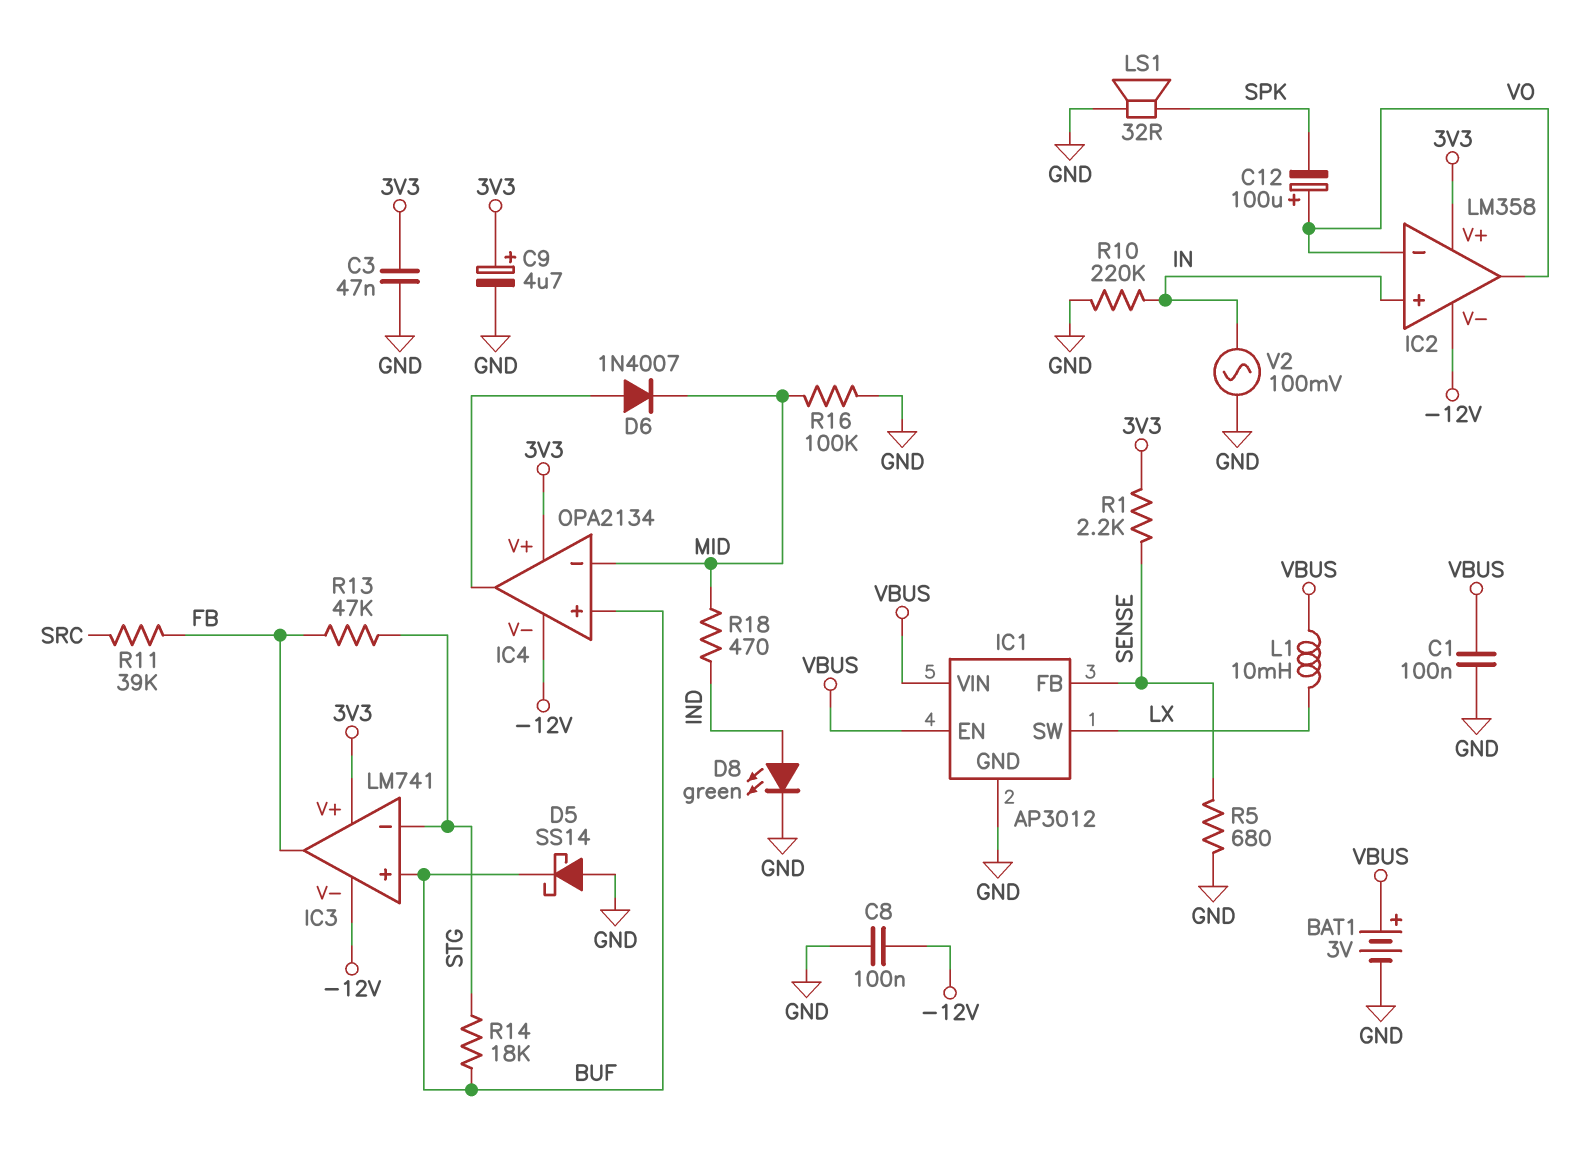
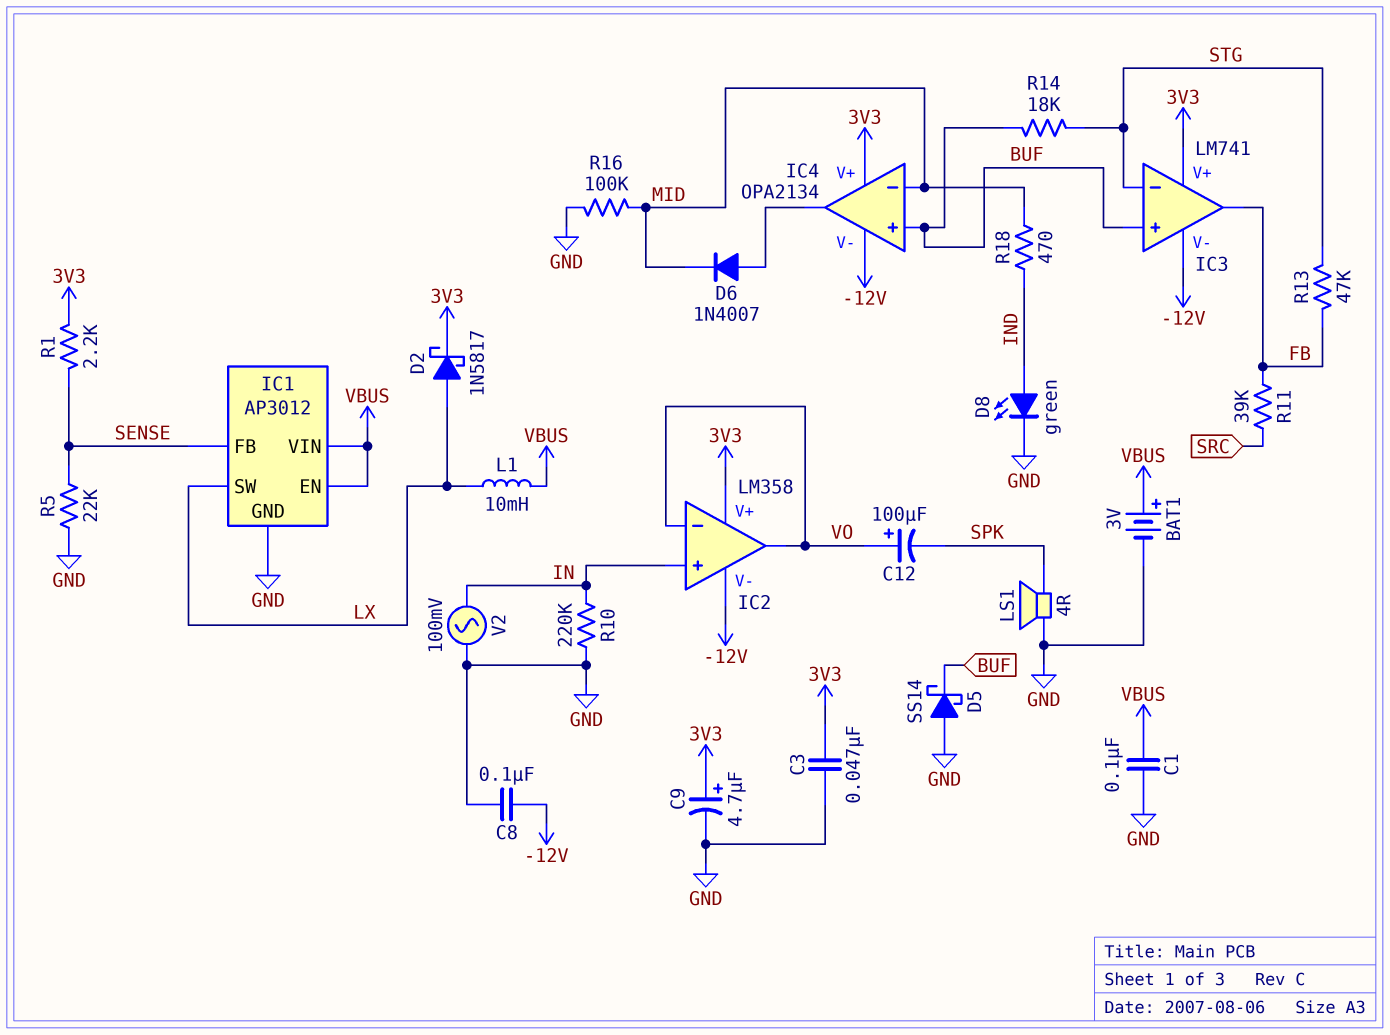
D2: none -> schottky 1N5817 (A LX, K 3V3)
LS1: speaker 32R (GND, SPK) -> speaker 4R (GND, SPK)
R5: 680 (GND, SENSE) -> 22k (GND, SENSE)

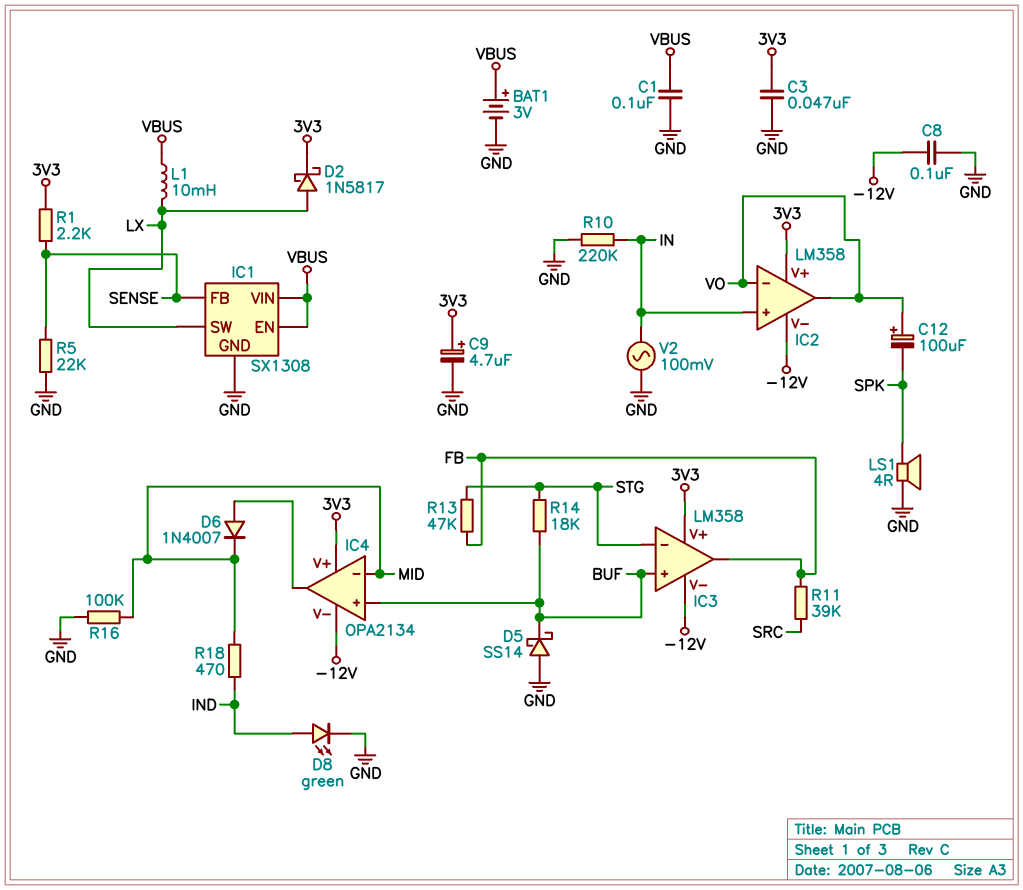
IC1: AP3012 -> SX1308
IC3: LM741 -> LM358

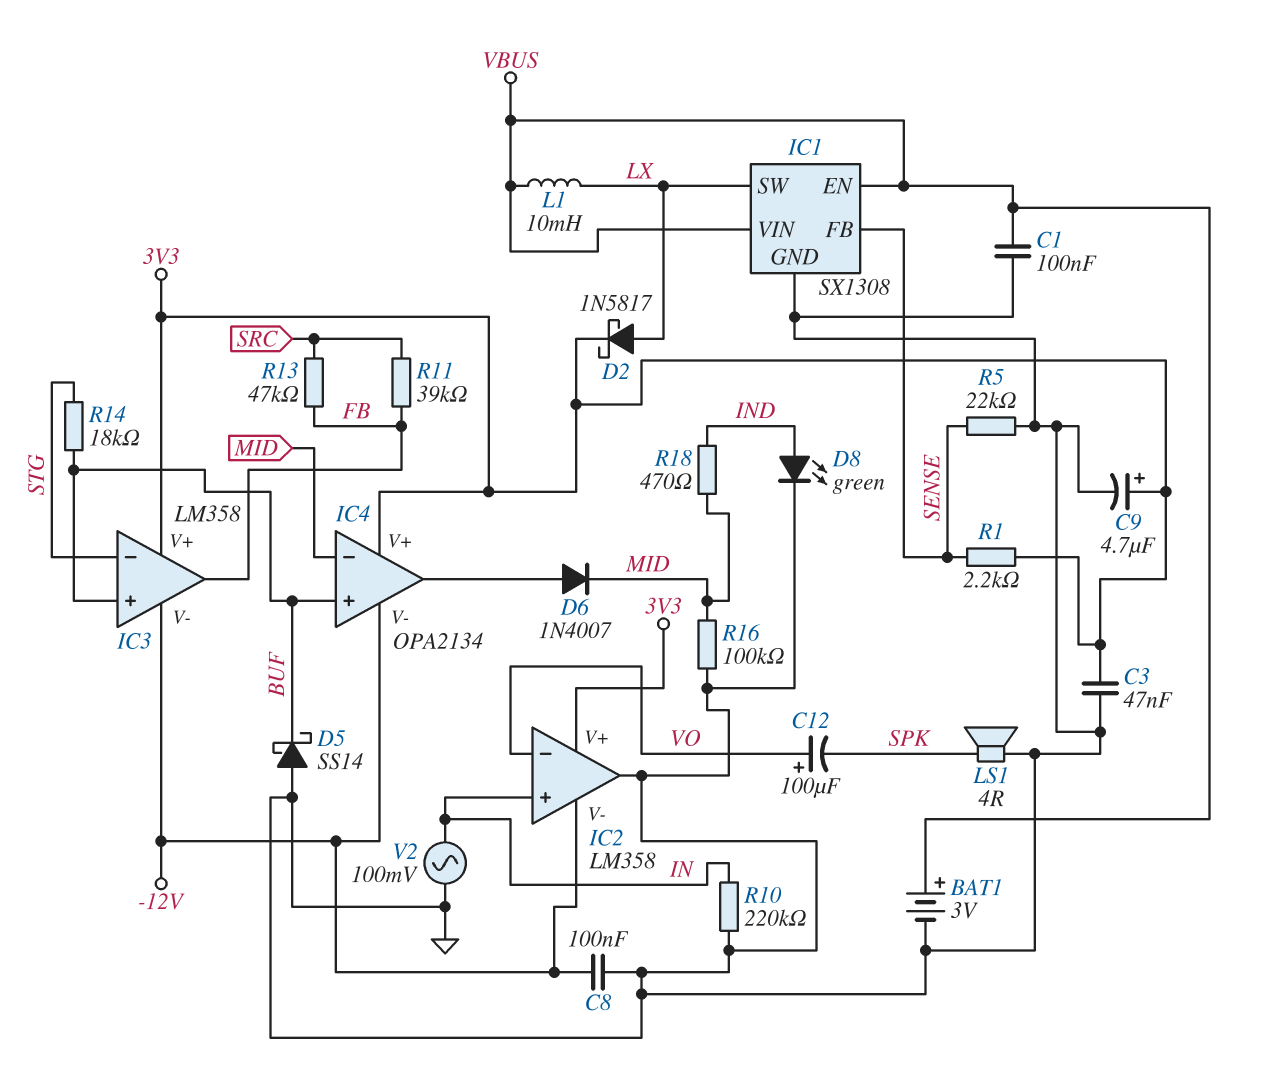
IC2 pin out: VO -> GND
R13: 47k (FB, STG) -> 47k (FB, SRC)

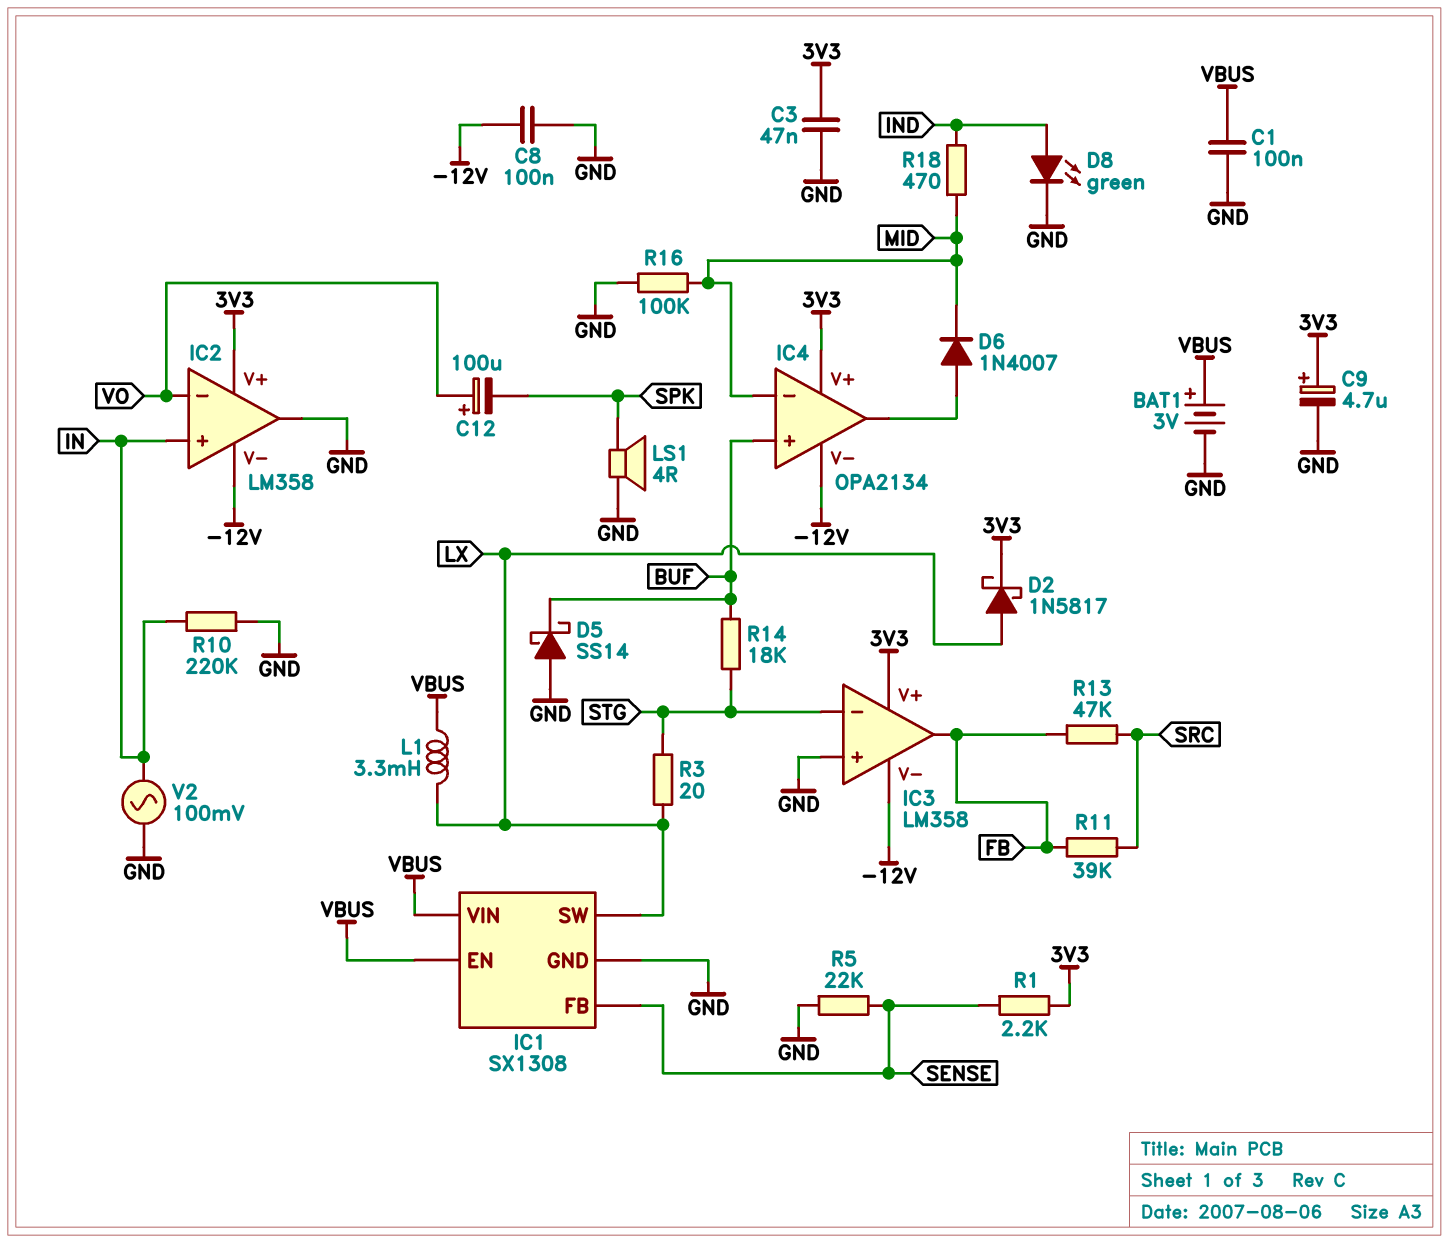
IC3 pin in+: BUF -> GND
L1: 10mH (LX, VBUS) -> 3.3mH (LX, VBUS)
R3: none -> 20 (LX, STG)

